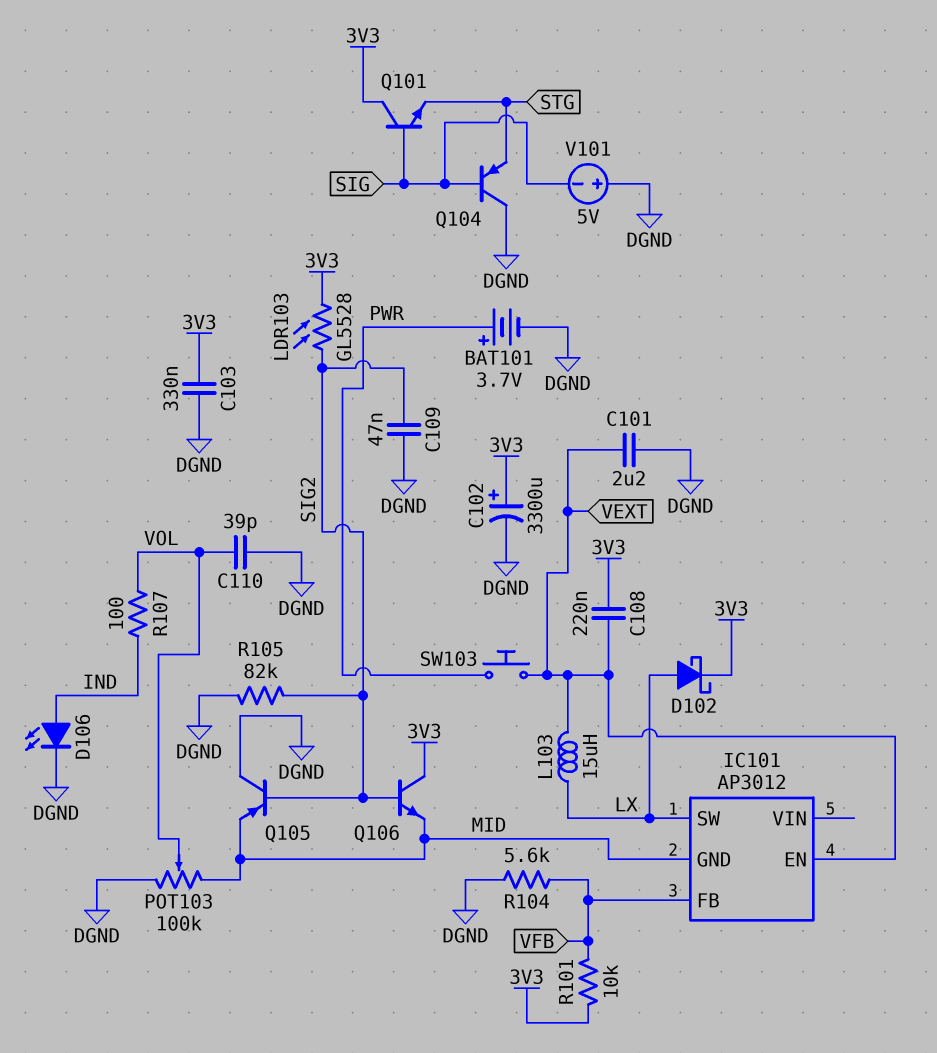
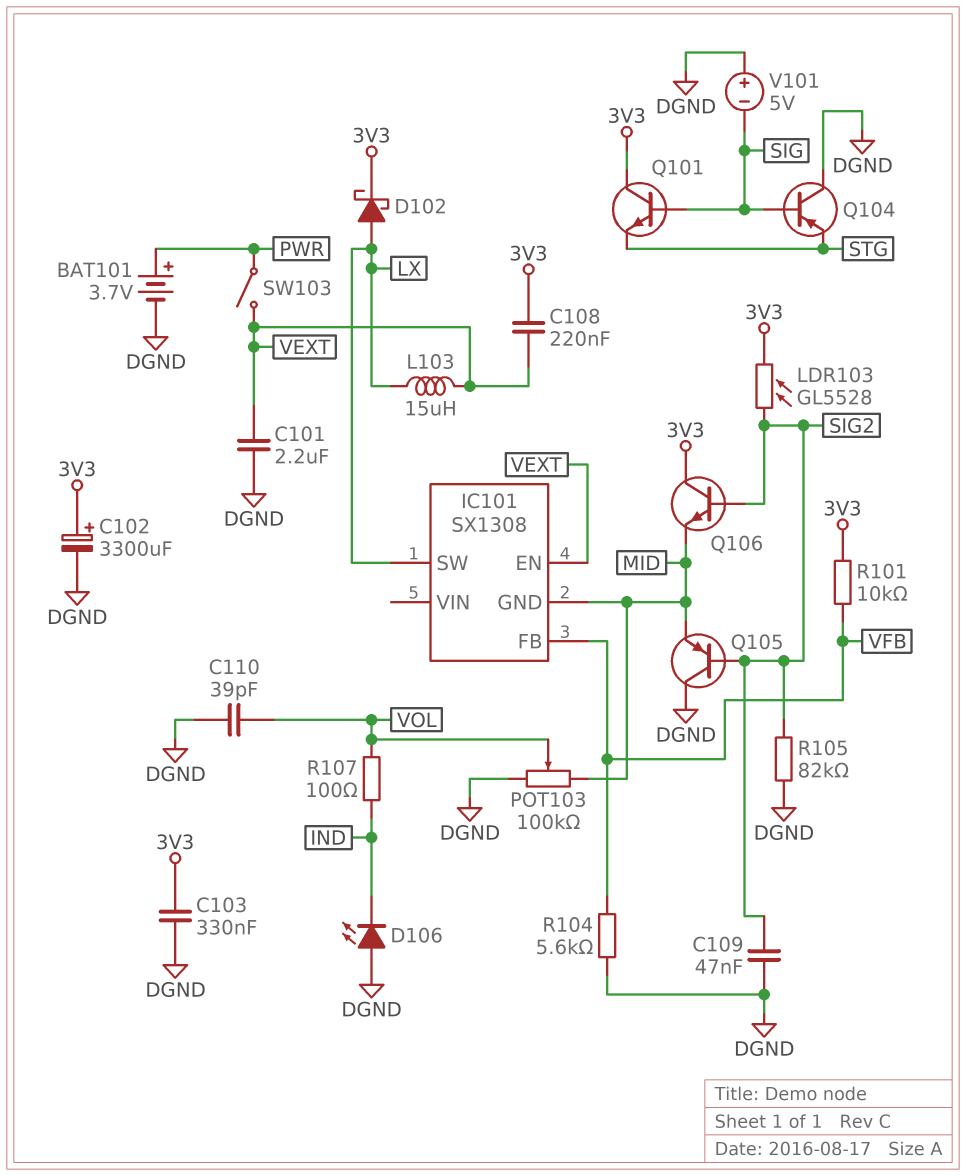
D106: LED (A IND, K DGND) -> LED (A DGND, K IND)
IC101: AP3012 -> SX1308
SW103: button (PWR, VEXT) -> switch (PWR, VEXT)

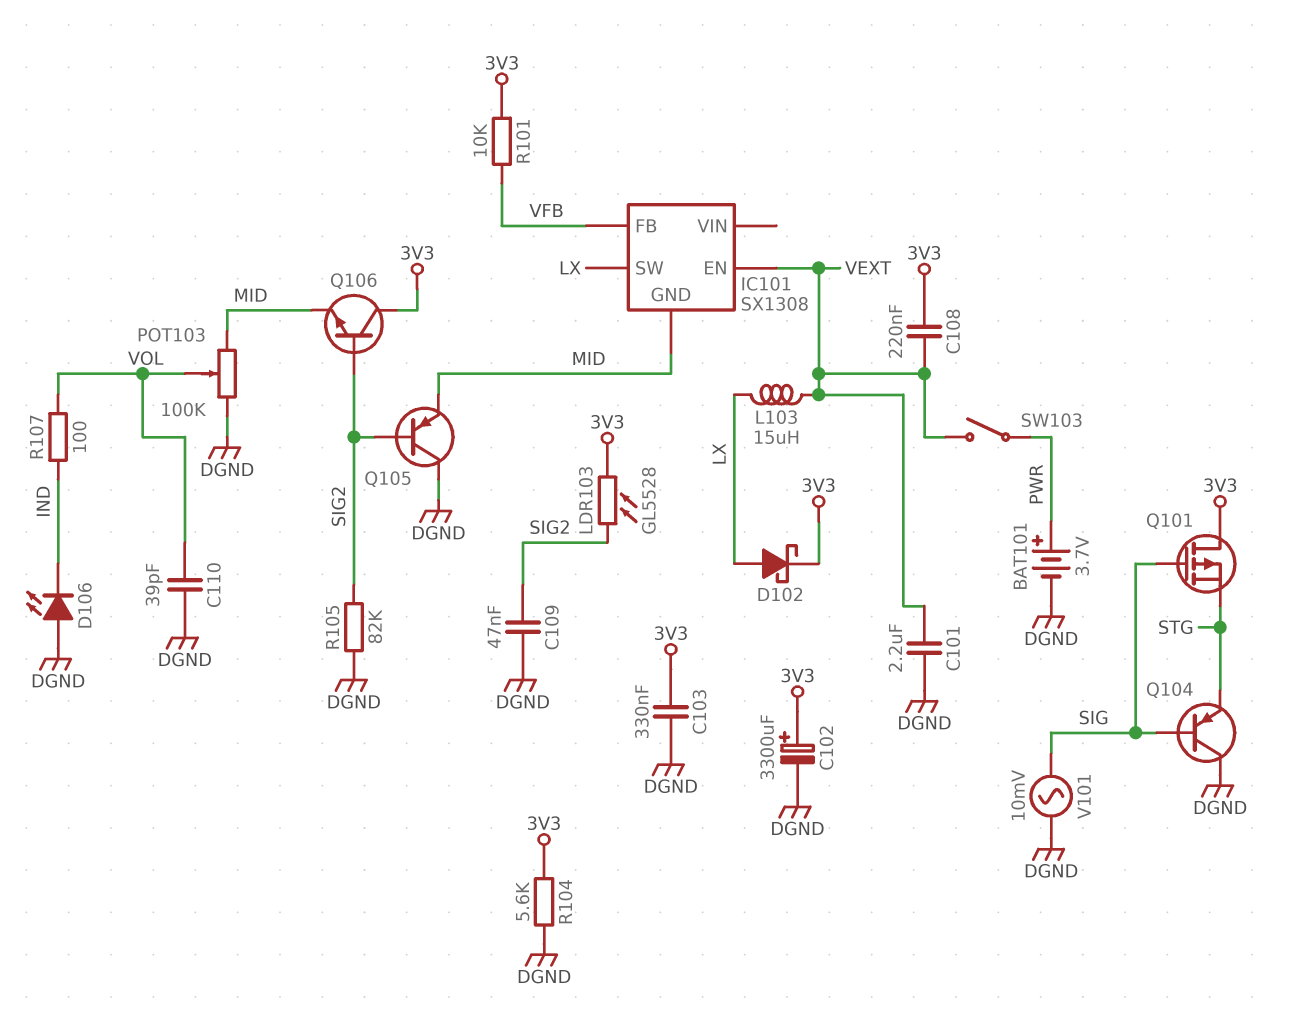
Q101: NPN (B SIG, C 3V3, E STG) -> PMOS (G SIG, D 3V3, S STG)
R104: 5.6k (DGND, VFB) -> 5.6k (3V3, DGND)
V101: 5V (plus DGND, minus SIG) -> AC 10mV (DGND, SIG)

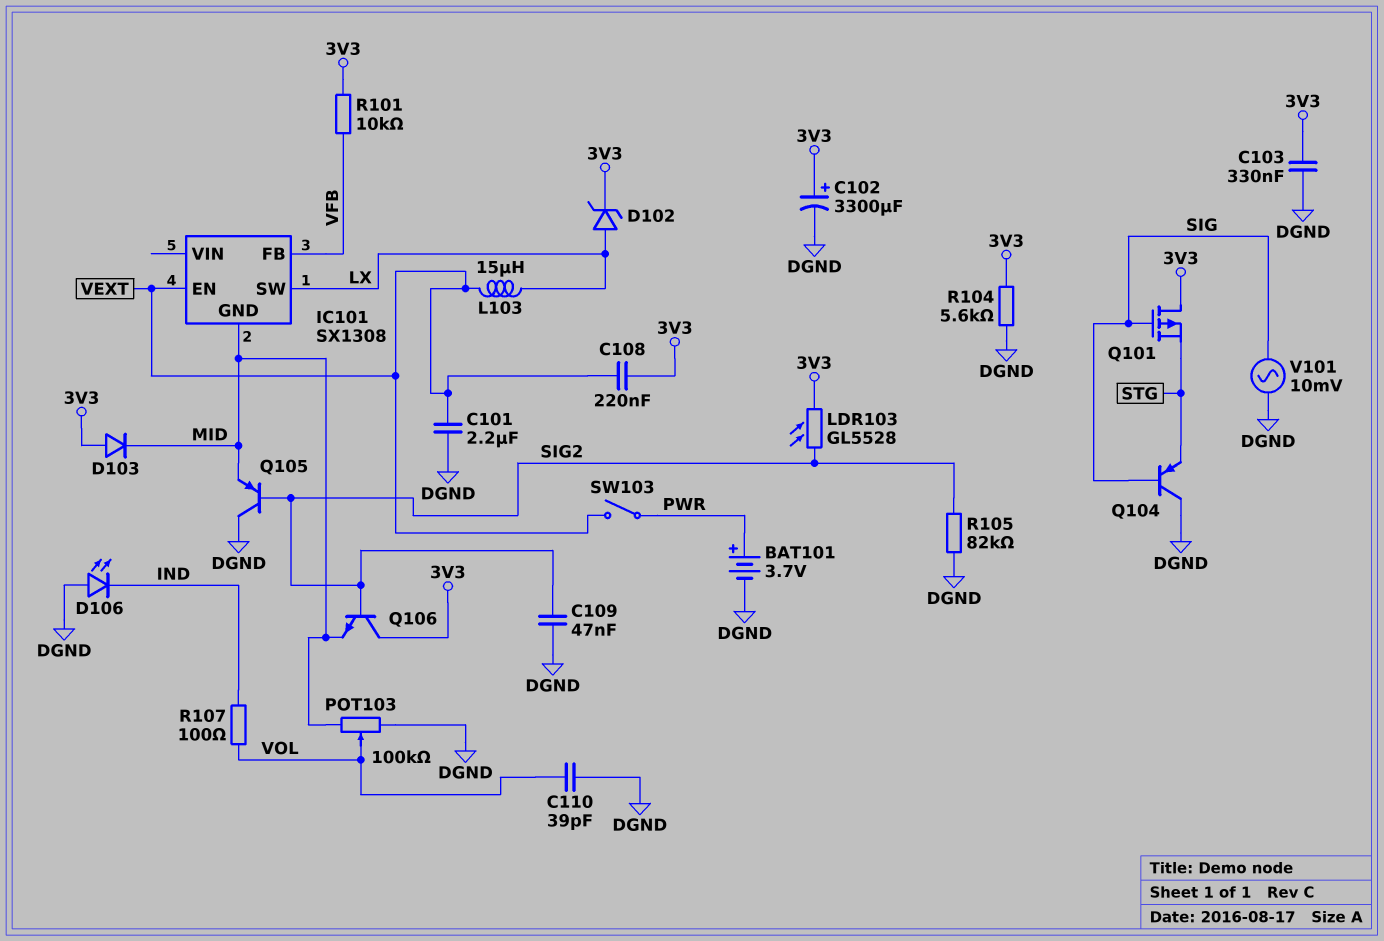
D102: schottky (A LX, K 3V3) -> zener (A LX, K 3V3)
D103: none -> diode (A 3V3, K MID)

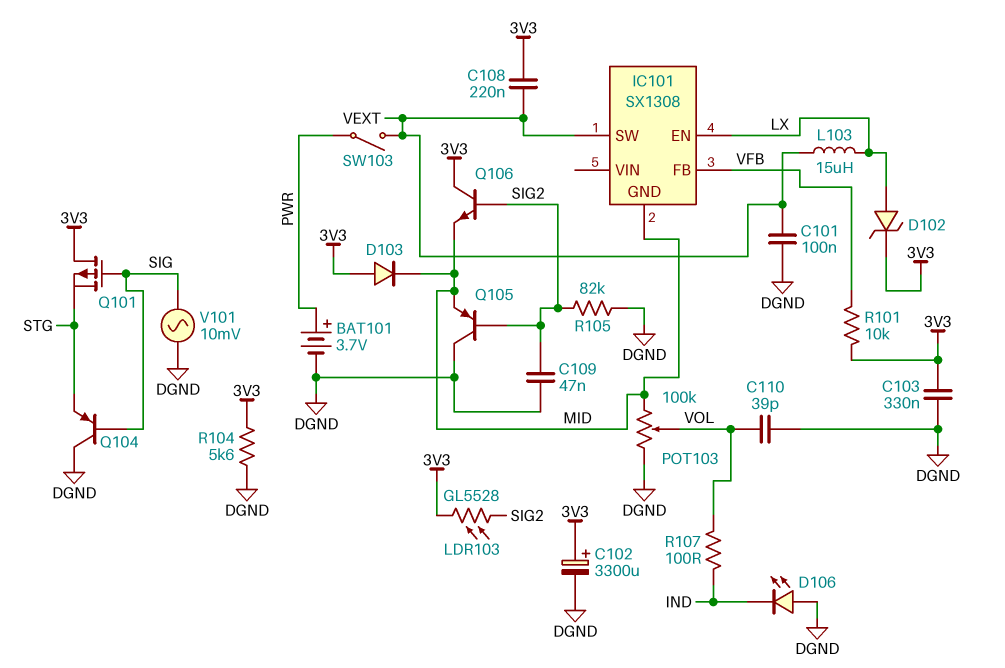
C101: 2.2uF (DGND, VEXT) -> 100nF (DGND, VEXT)
IC101 pin EN: VEXT -> LX
IC101 pin SW: LX -> VEXT

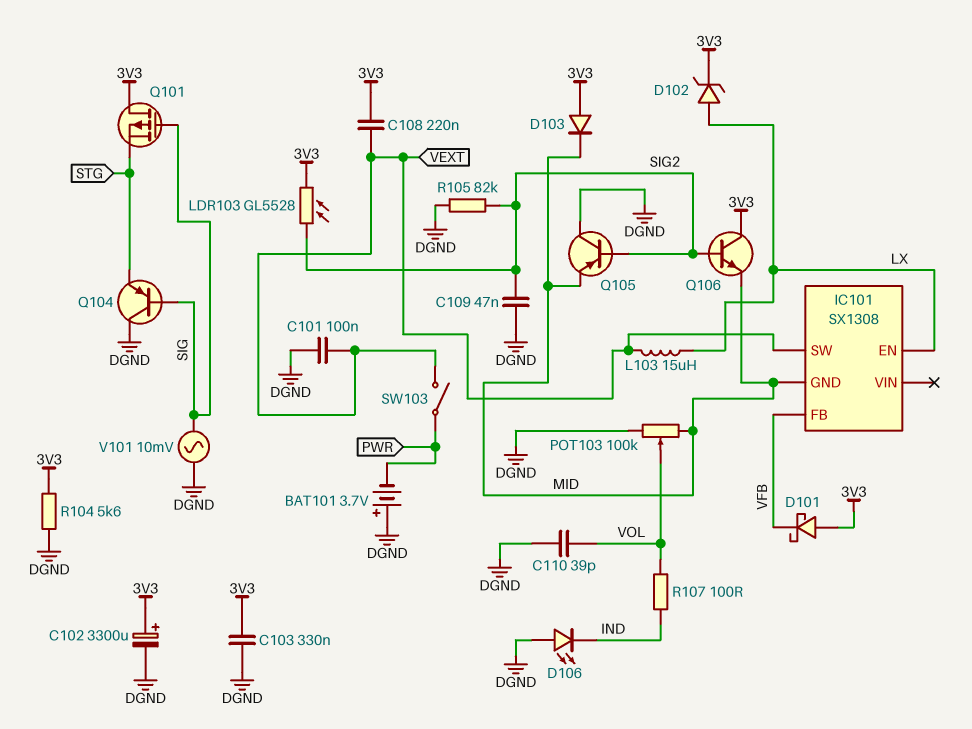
BAT101: 3.7V (plus PWR, minus DGND) -> 3.7V (plus DGND, minus PWR)
D101: none -> schottky (A 3V3, K VFB)
R101: 10k (3V3, VFB) -> none

